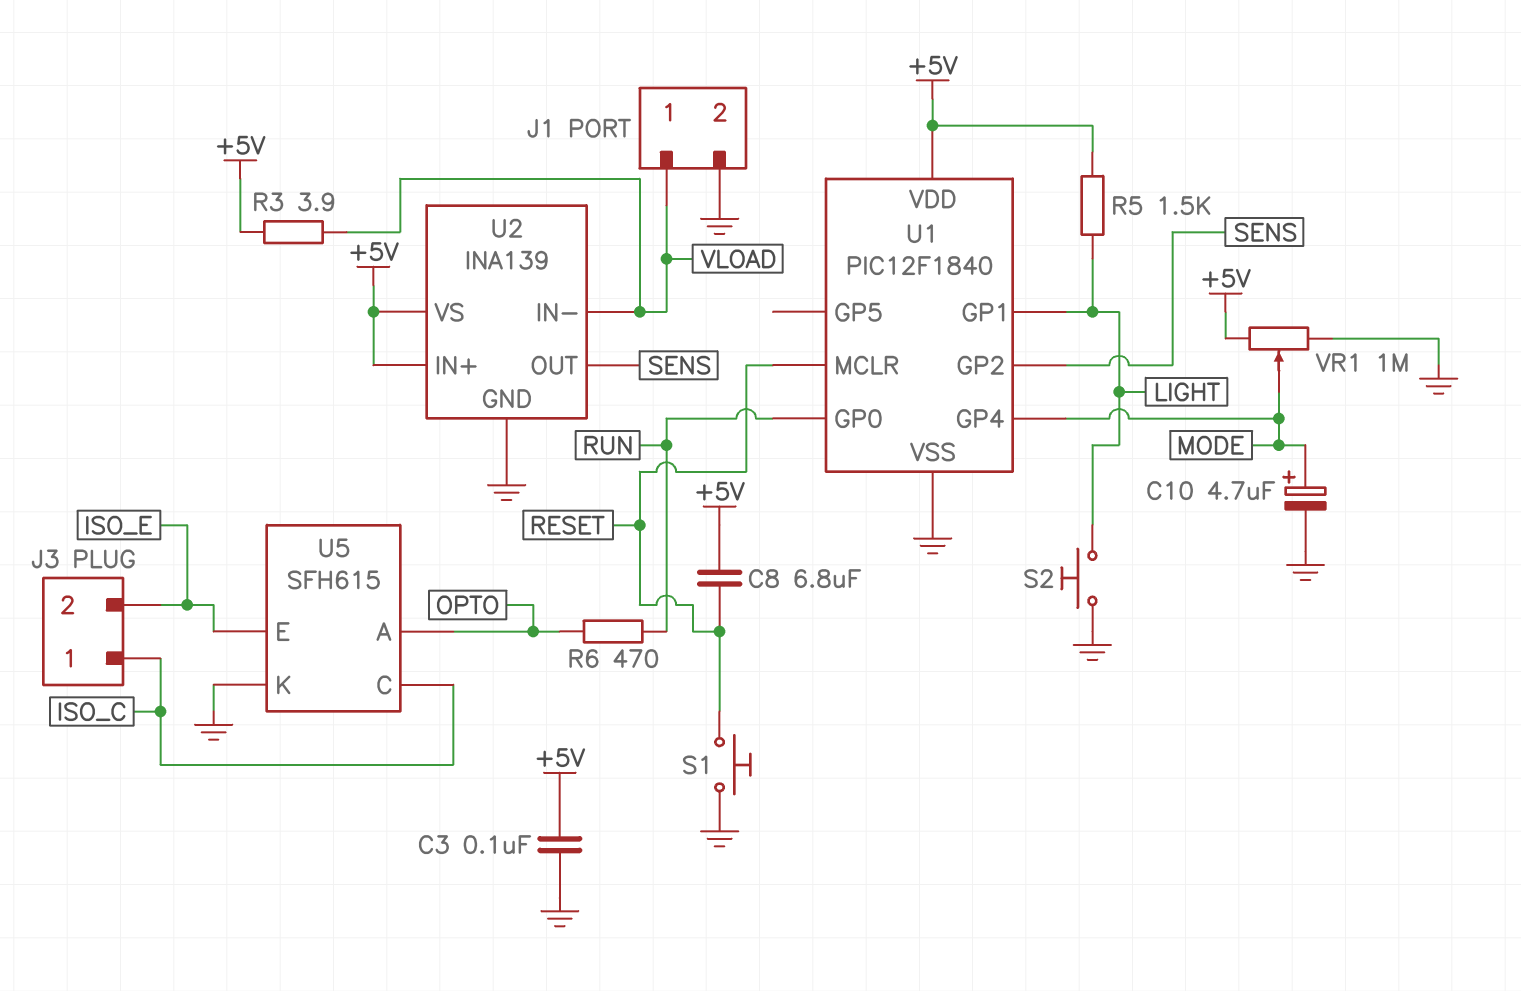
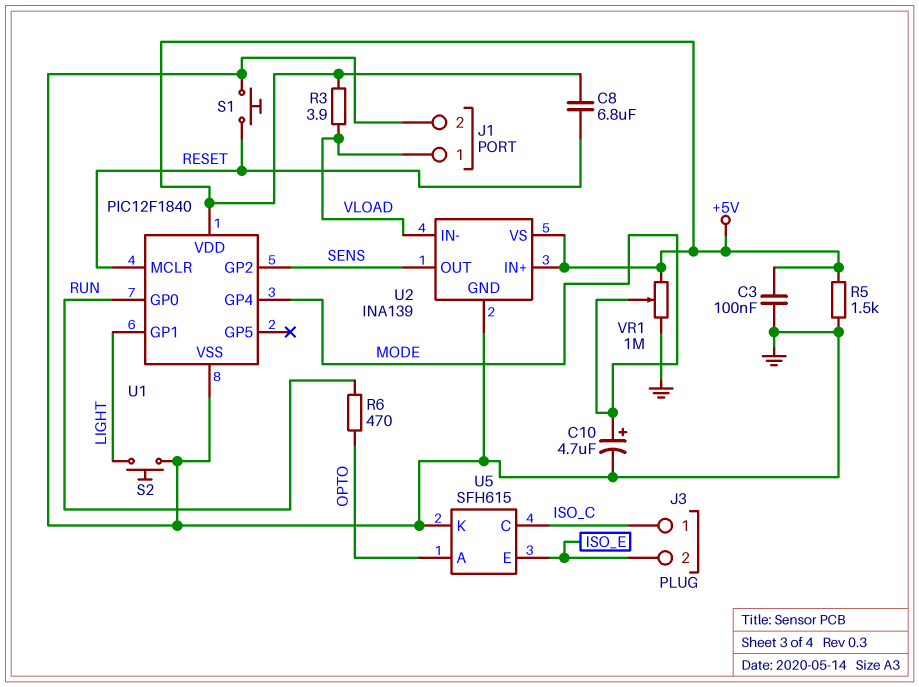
R5: 1.5k (+5V, LIGHT) -> 1.5k (+5V, GND)

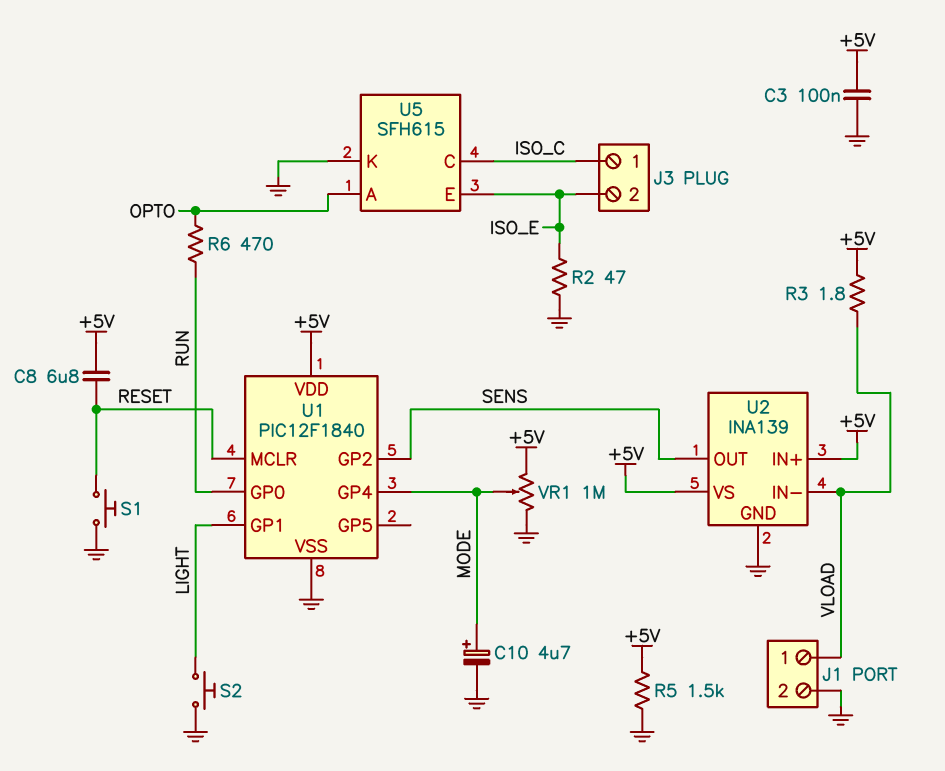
R2: none -> 47 (GND, ISO_E)
R3: 3.9 (+5V, VLOAD) -> 1.8 (+5V, VLOAD)

